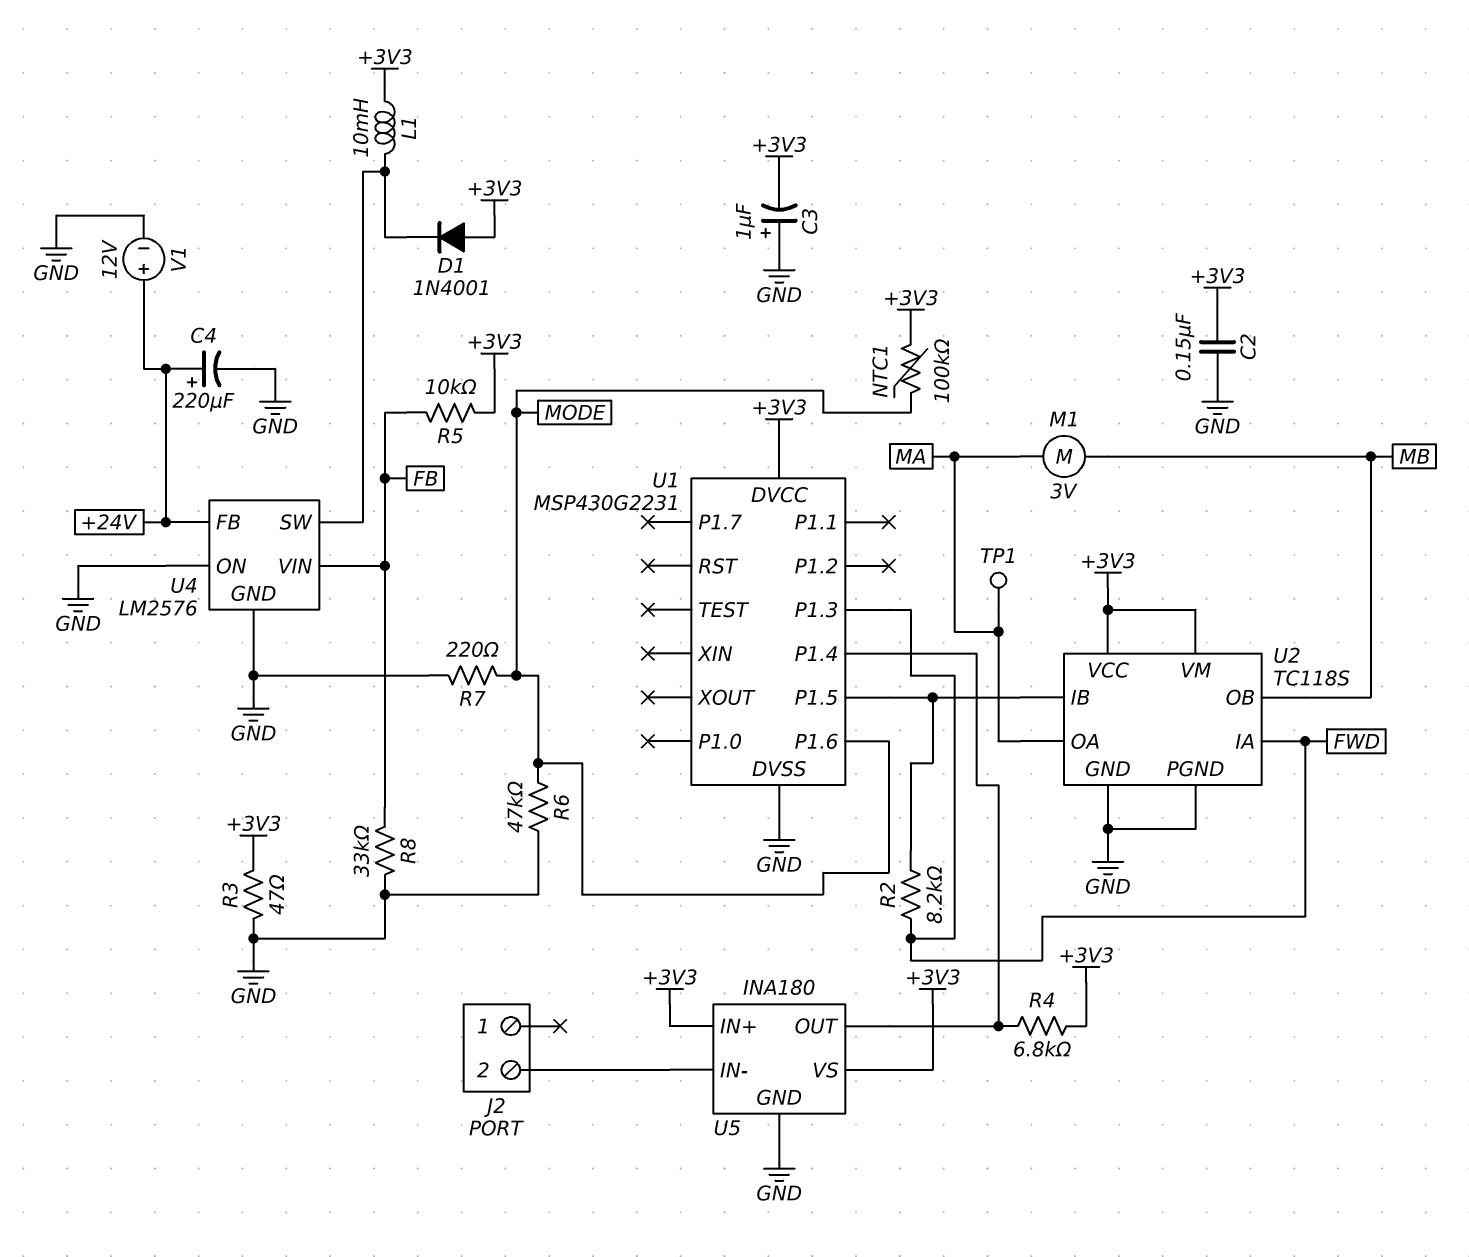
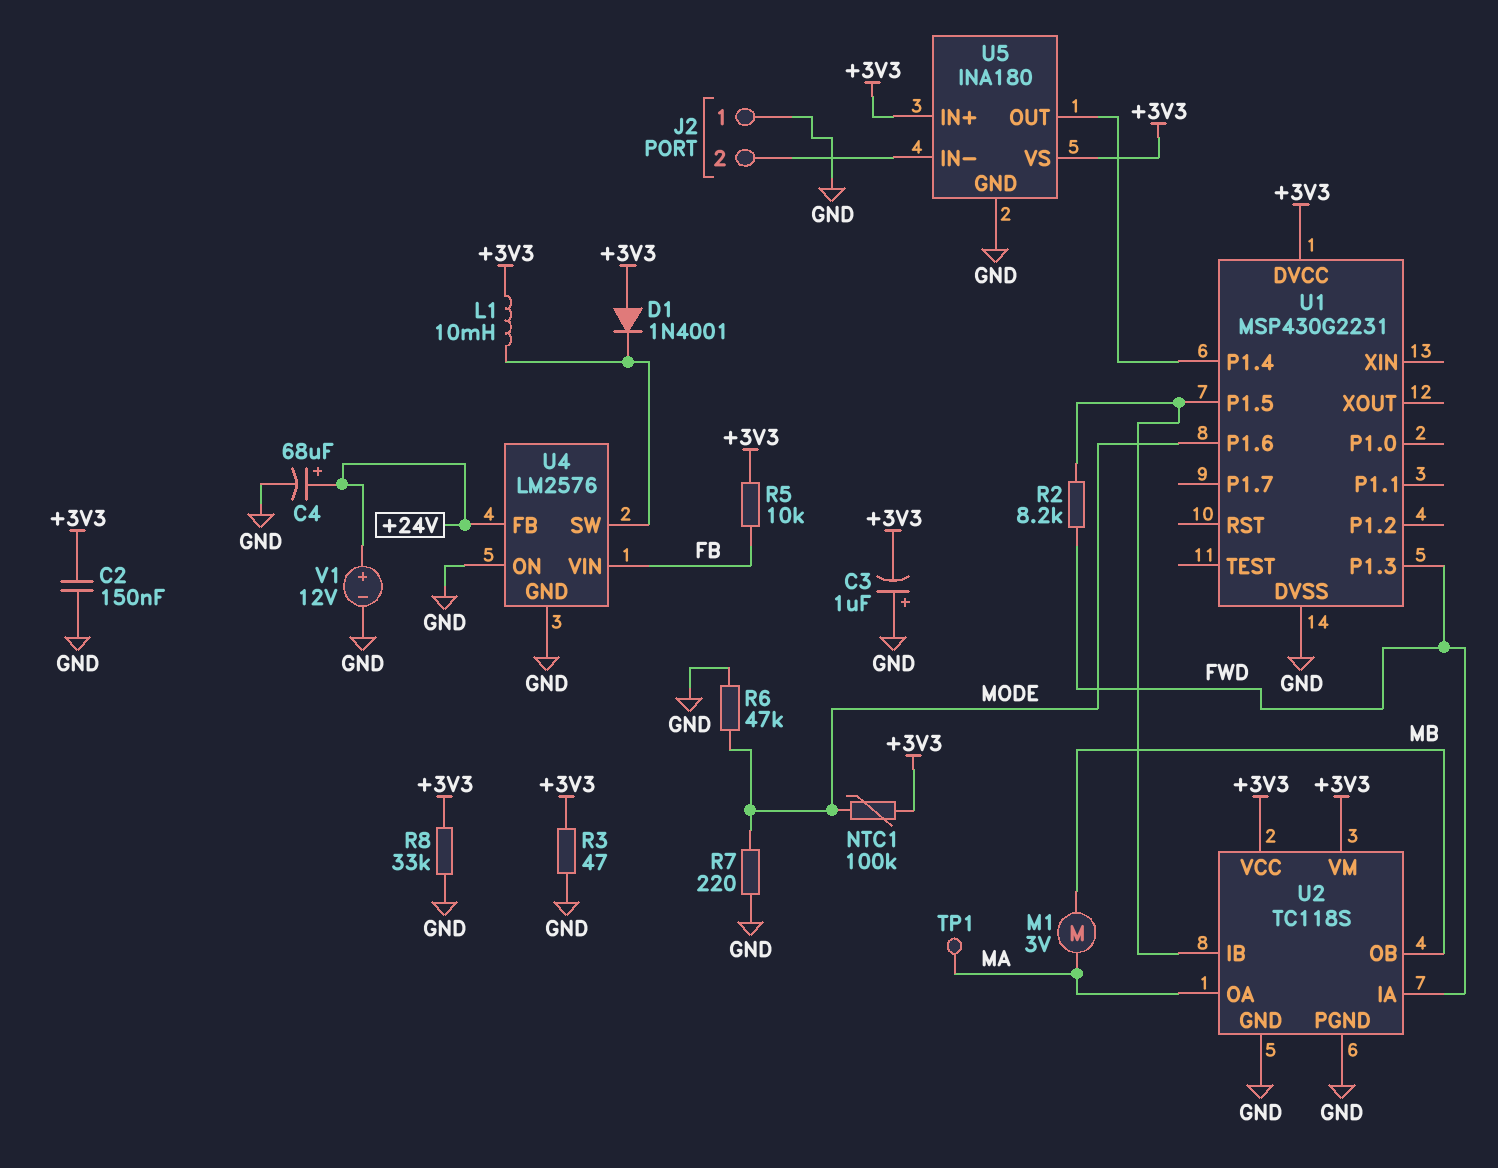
C4: 220uF (plus +24V, minus GND) -> 68uF (plus +24V, minus GND)
J2 pin 1: none -> GND
R4: 6.8k (+3V3, U1/P1.4) -> none
R8: 33k (FB, GND) -> 33k (+3V3, GND)

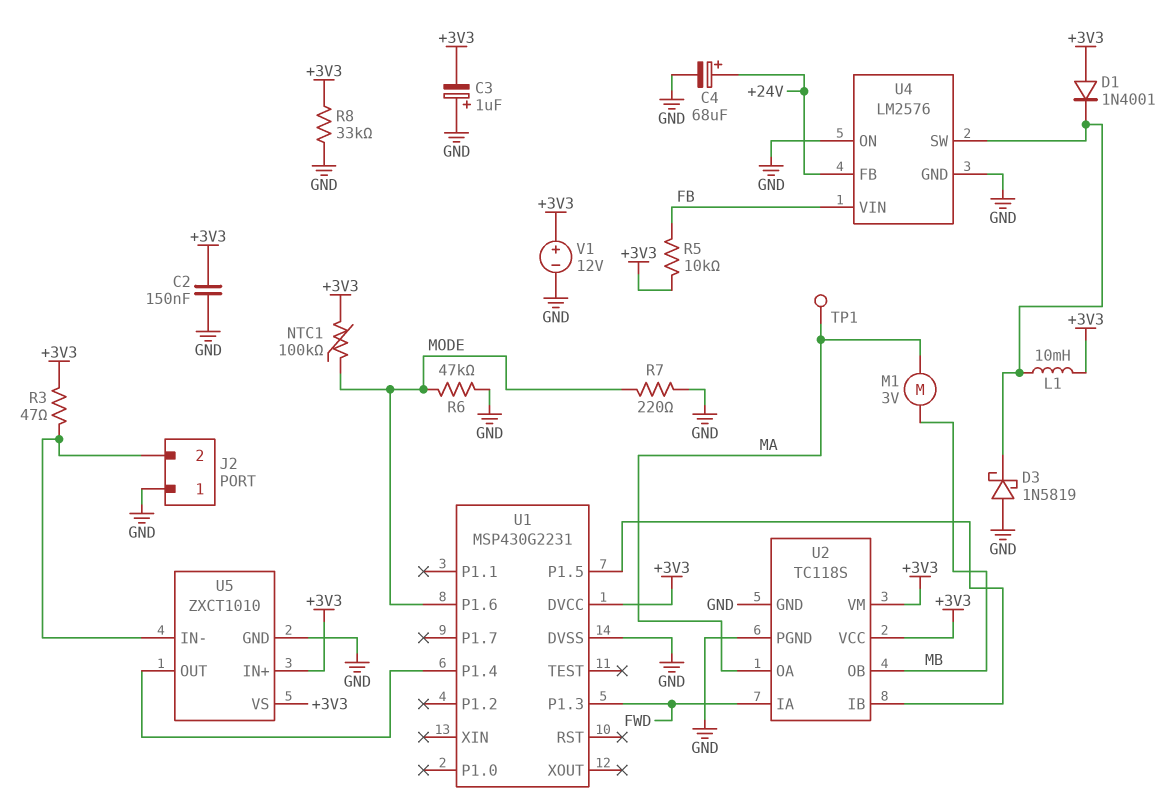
D3: none -> schottky 1N5819 (A GND, K U4/SW)
R2: 8.2k (FWD, U1/P1.5) -> none
R3: 47 (+3V3, GND) -> 47 (+3V3, J2/2)
U5: INA180 -> ZXCT1010
V1: 12V (plus +24V, minus GND) -> 12V (plus +3V3, minus GND)

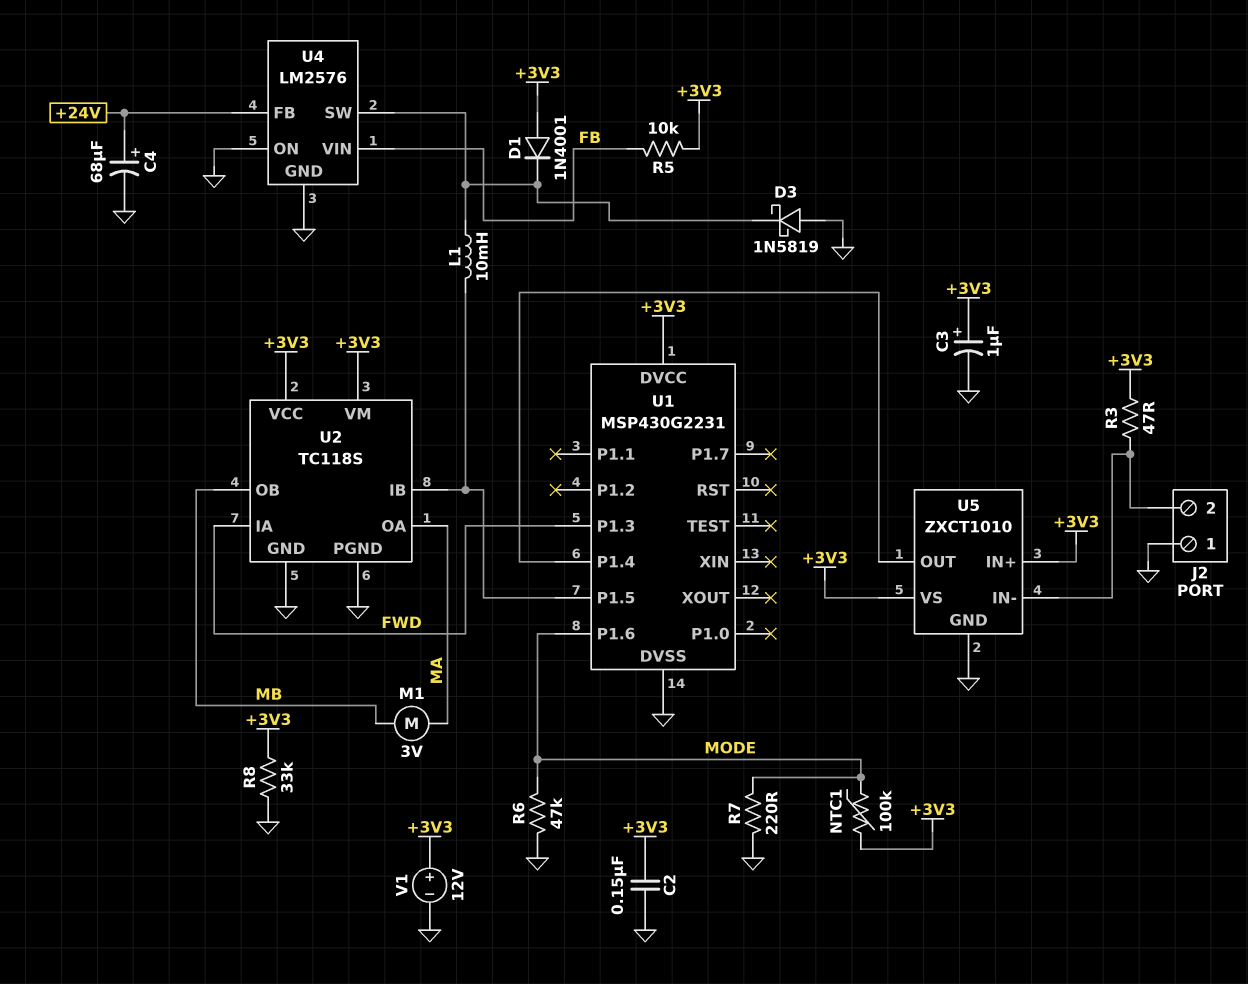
C3: 1uF (plus GND, minus +3V3) -> 1uF (plus +3V3, minus GND)
L1: 10mH (+3V3, U4/SW) -> 10mH (U1/P1.5, U4/SW)
TP1: test point (MA) -> none

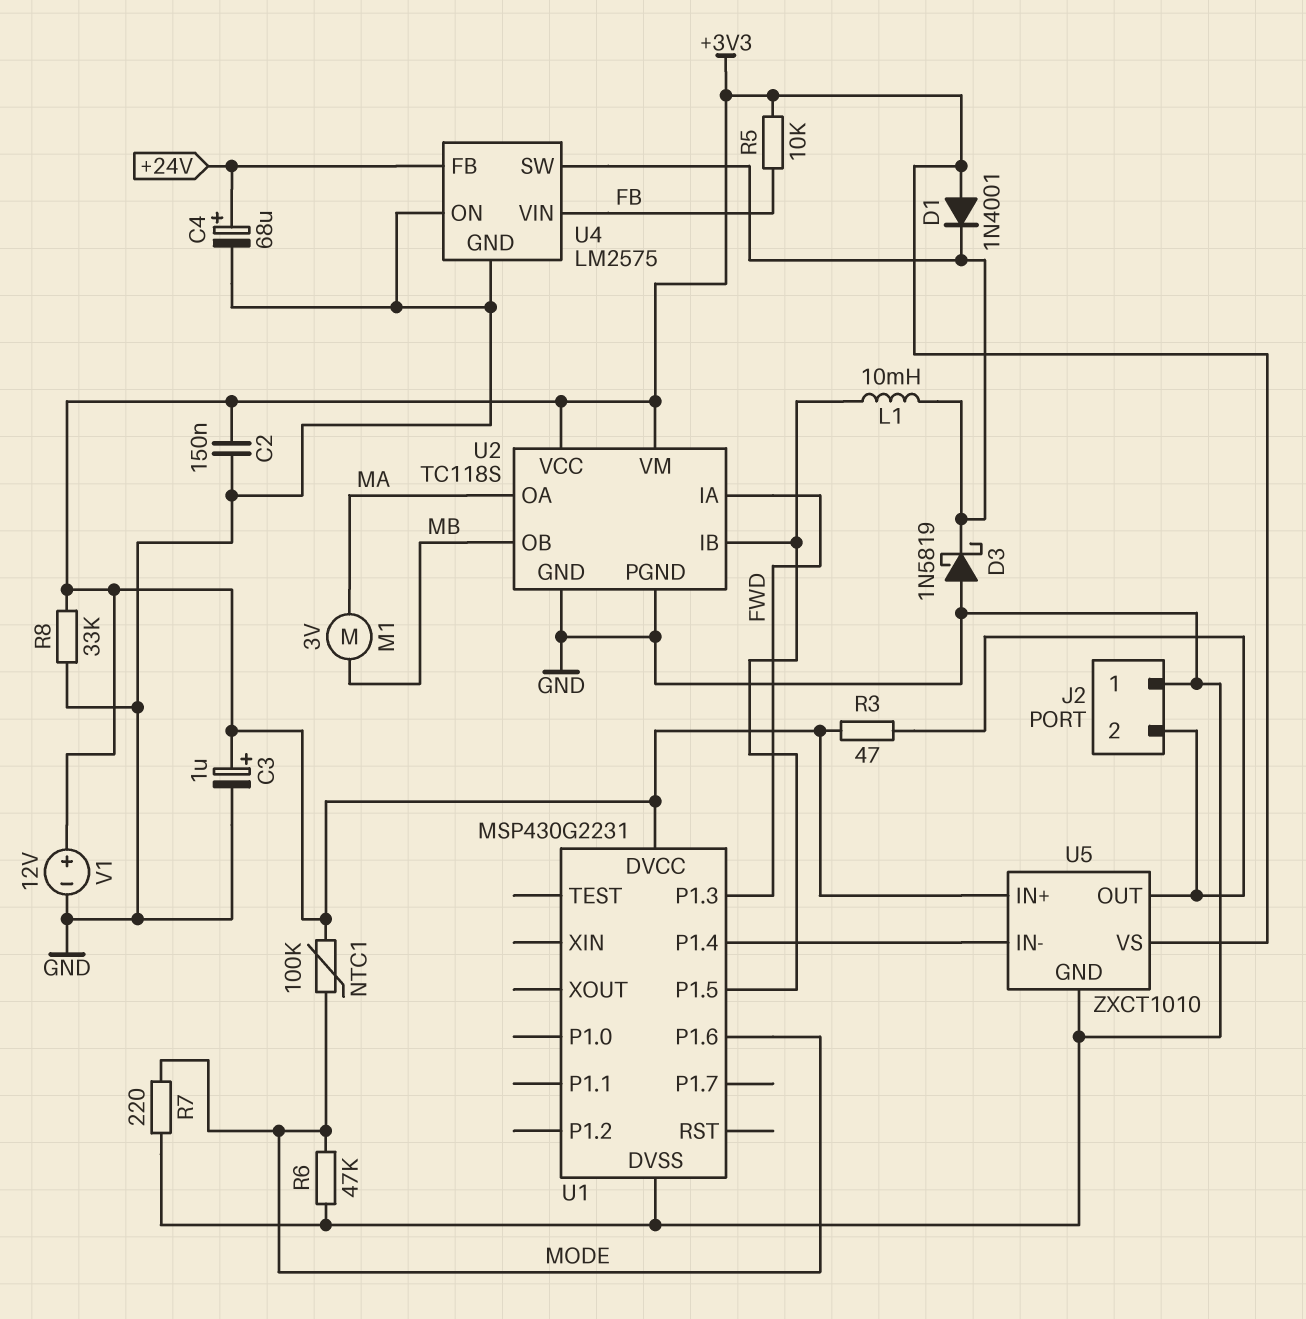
U4: LM2576 -> LM2575
U5 pin IN-: J2/2 -> U1/P1.4
U5 pin OUT: U1/P1.4 -> J2/2

